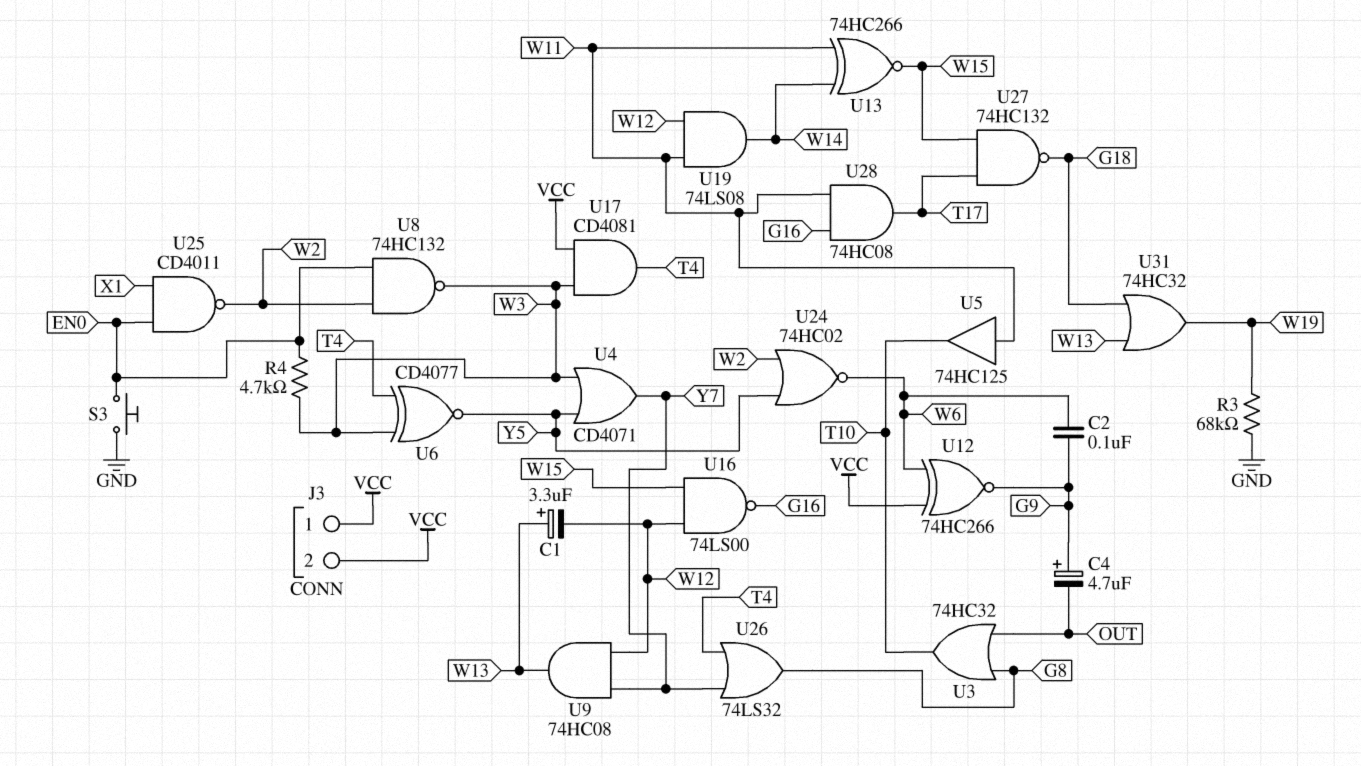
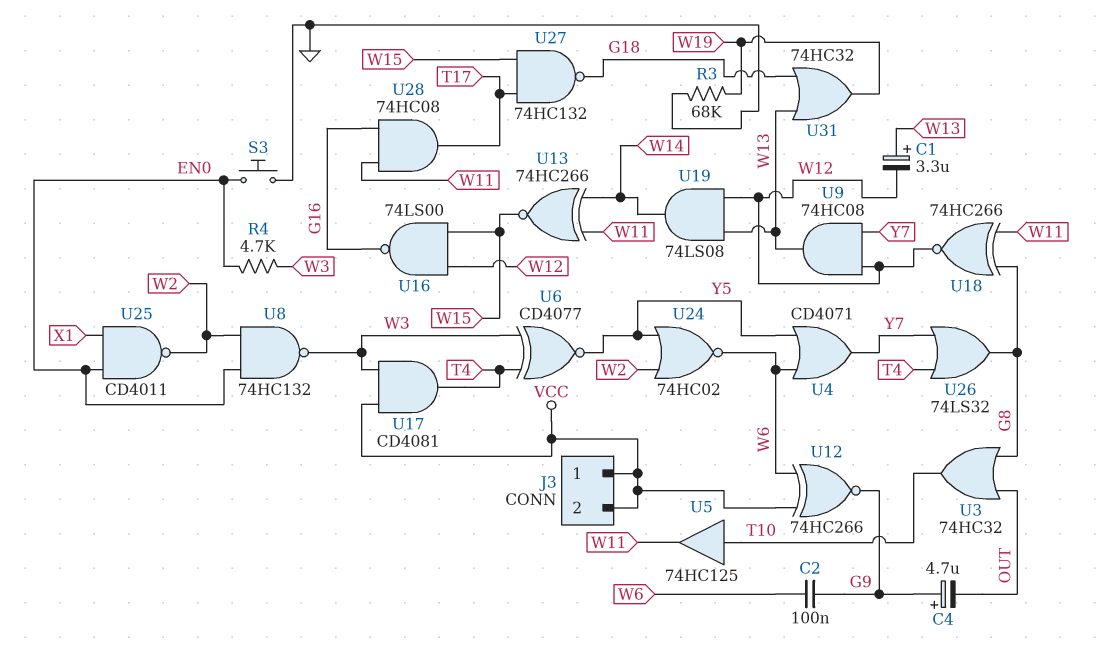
U4: OR CD4071 (in W3, in Y5, out Y7) -> OR CD4071 (in W6, in Y5, out Y7)
U5: buffer 74HC125 (in W11, out T10) -> buffer 74HC125 (in T10, out W11)
U18: none -> XNOR 74HC266 (in G8, in W11, out W12)
U19: AND 74LS08 (in W11, in W12, out W14) -> AND 74LS08 (in W12, in W13, out W14)

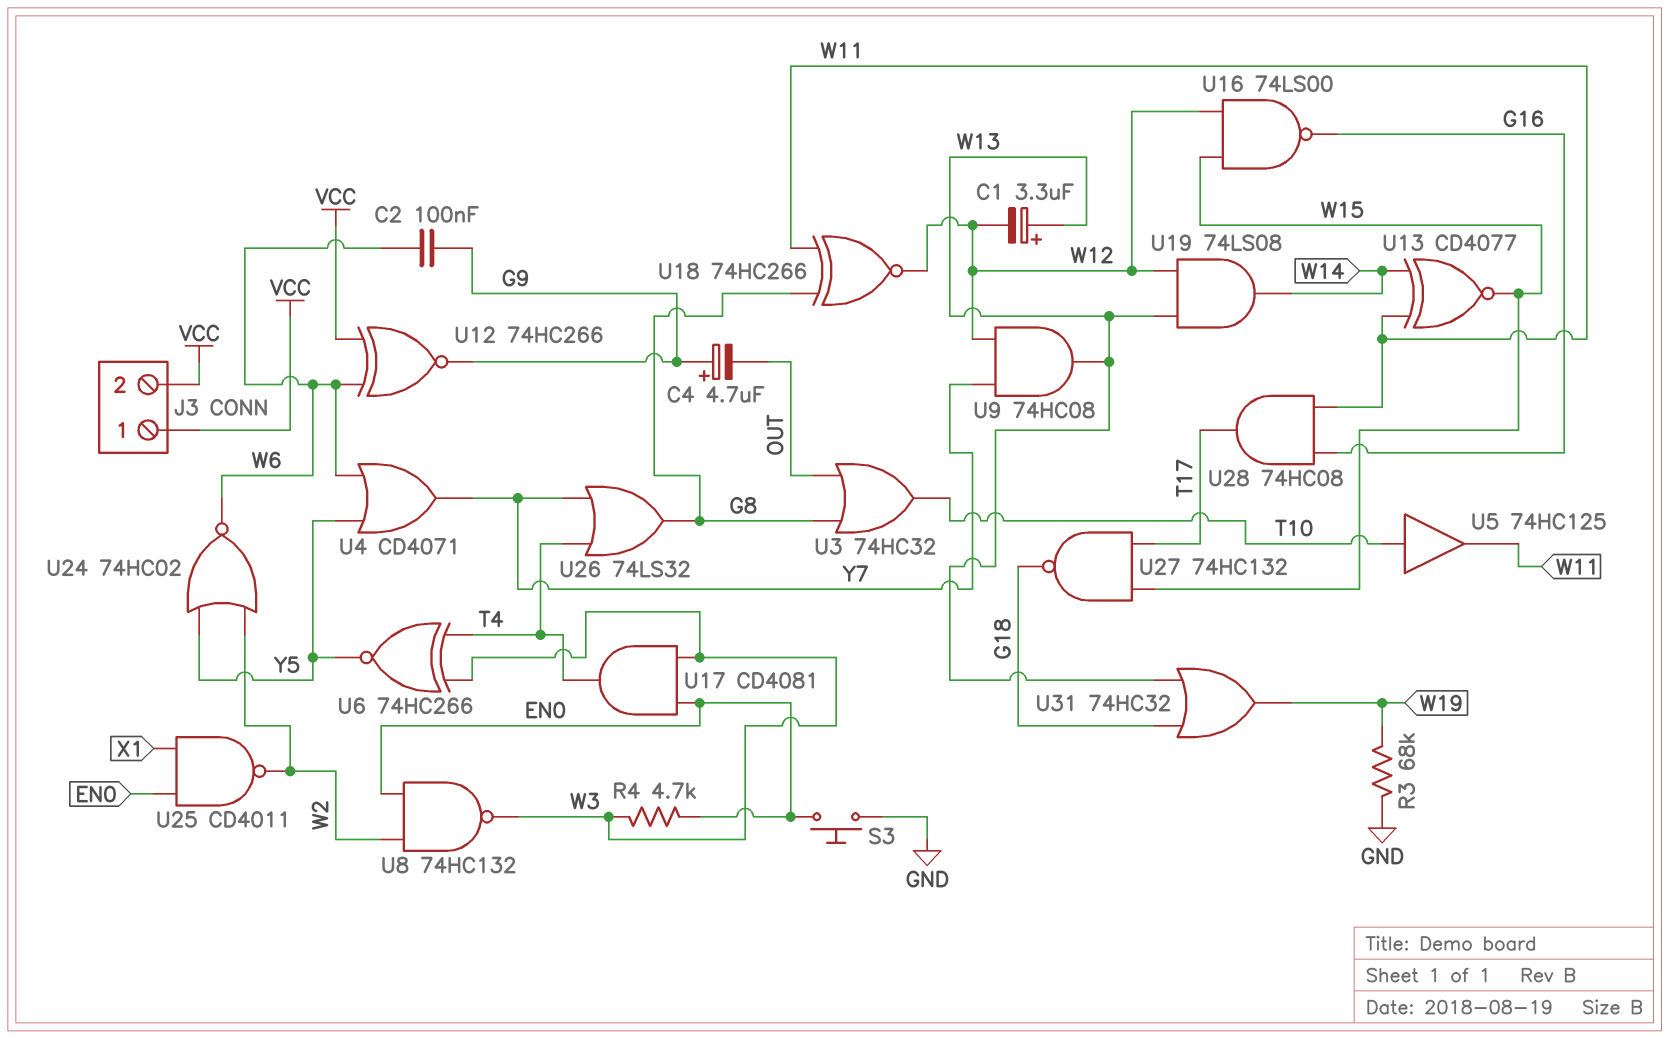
U6: XNOR CD4077 (in T4, in W3, out Y5) -> XNOR 74HC266 (in T4, in W3, out Y5)
U13: XNOR 74HC266 (in W11, in W14, out W15) -> XNOR CD4077 (in W11, in W14, out W15)
U17: AND CD4081 (in VCC, in W3, out T4) -> AND CD4081 (in EN0, in W3, out T4)

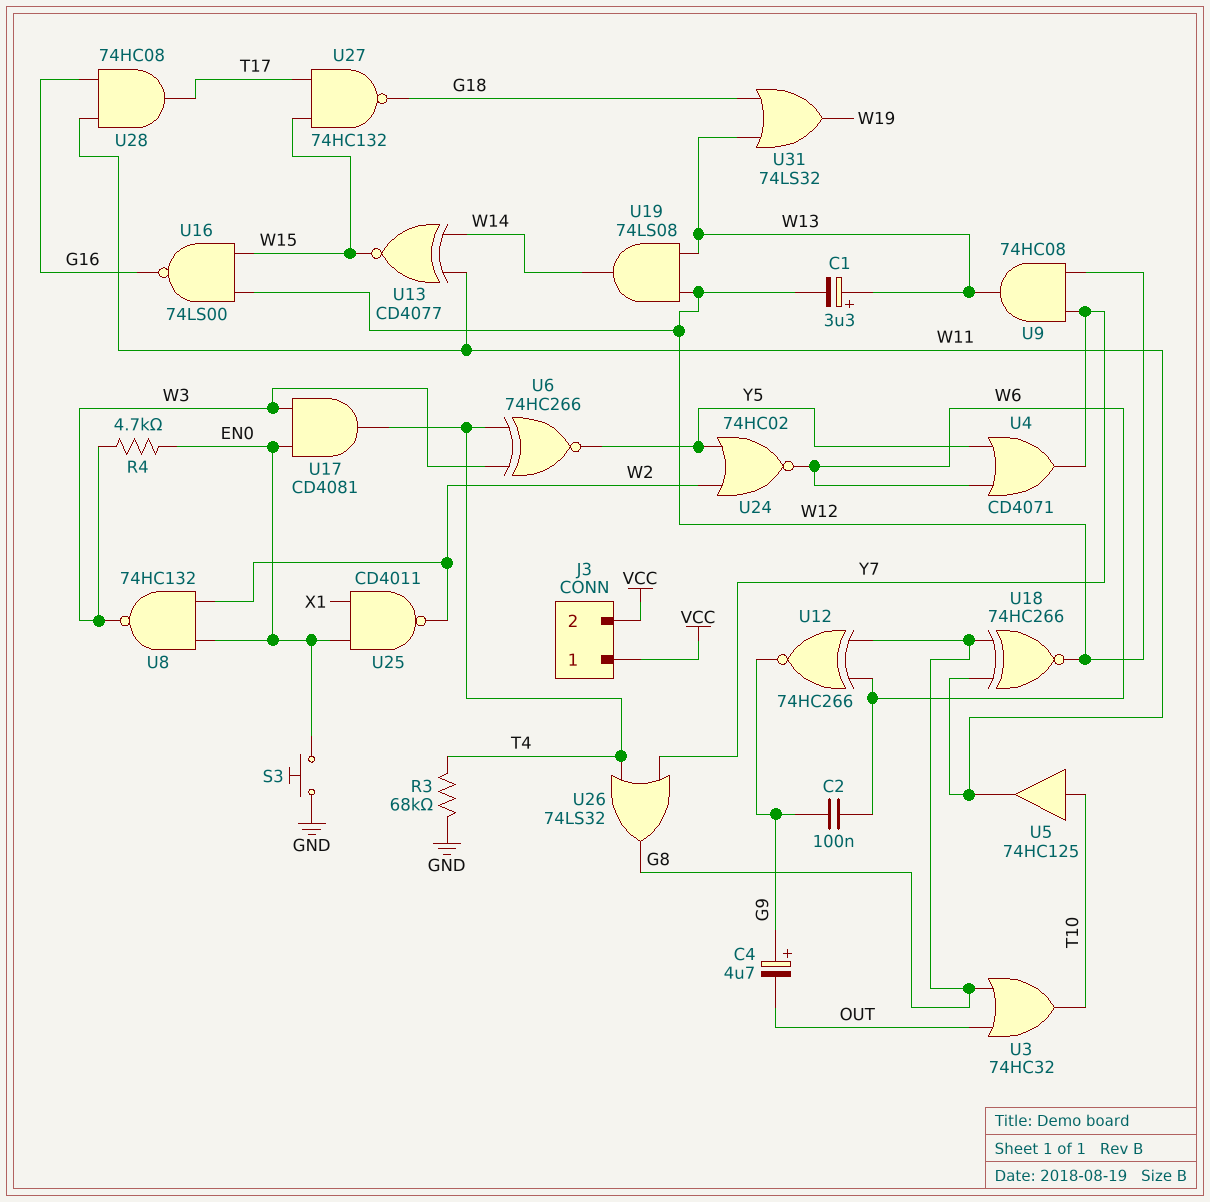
R3: 68k (GND, W19) -> 68k (GND, T4)
U12: XNOR 74HC266 (in VCC, in W6, out G9) -> XNOR 74HC266 (in G8, in W6, out G9)
U31: OR 74HC32 (in G18, in W13, out W19) -> OR 74LS32 (in G18, in W13, out W19)

